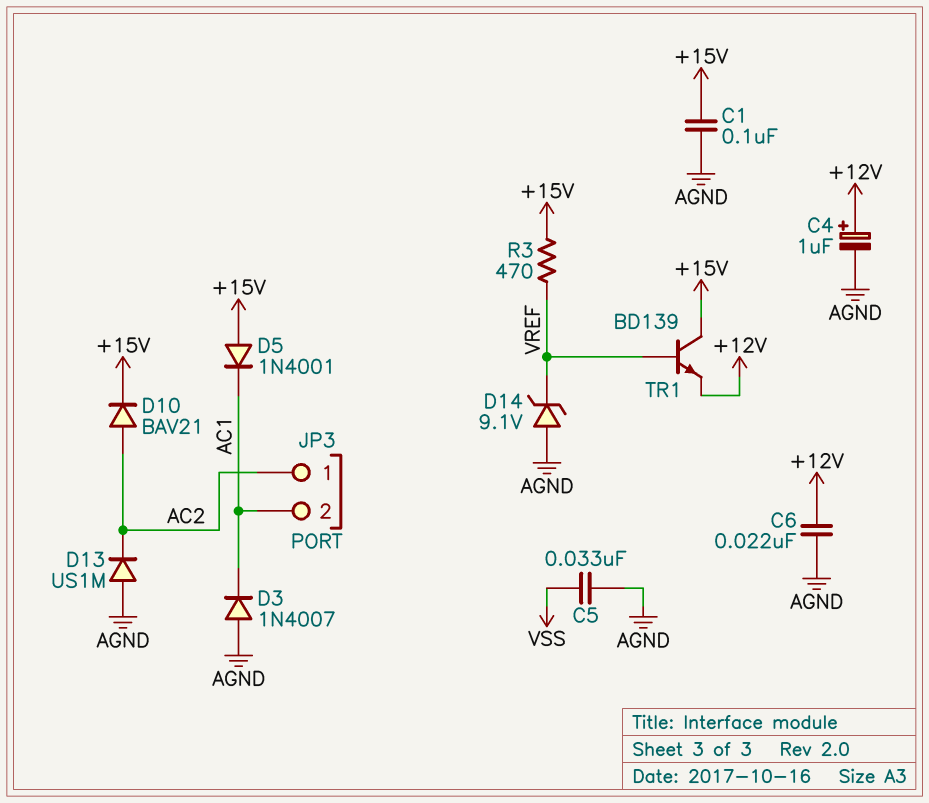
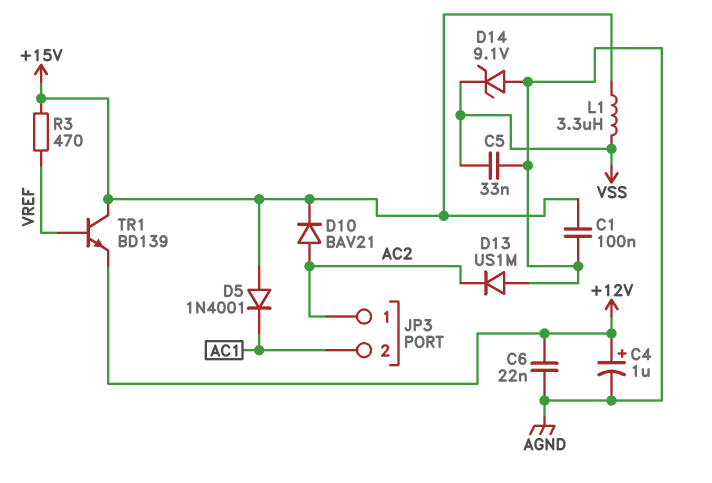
D3: diode 1N4007 (A AGND, K AC1) -> none
D14: zener 9.1V (A AGND, K VREF) -> zener 9.1V (A AGND, K VSS)
L1: none -> 3.3uH (+15V, VSS)

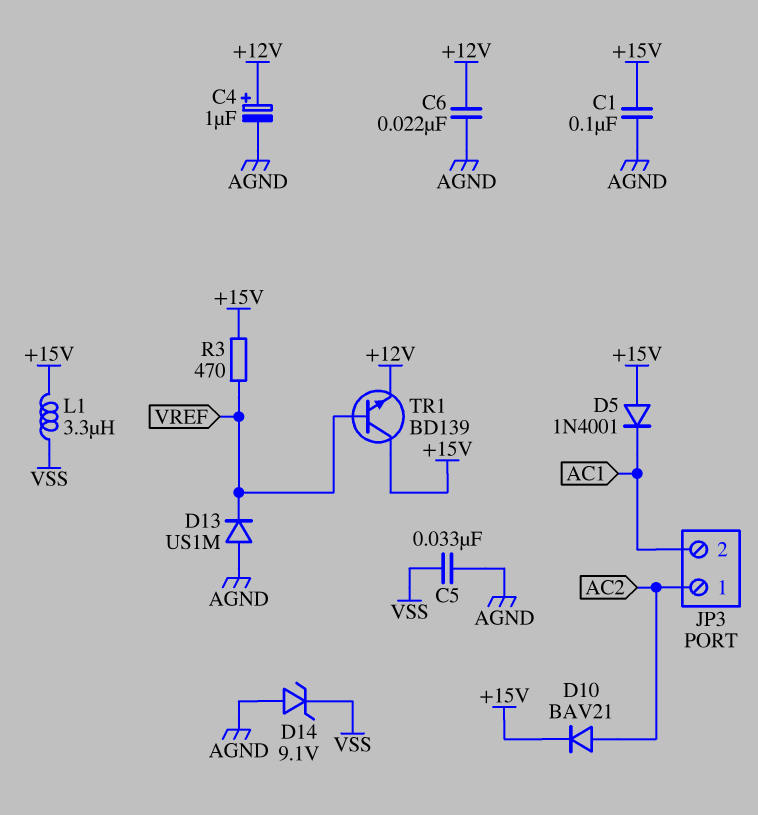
D13: diode US1M (A AGND, K AC2) -> diode US1M (A AGND, K VREF)

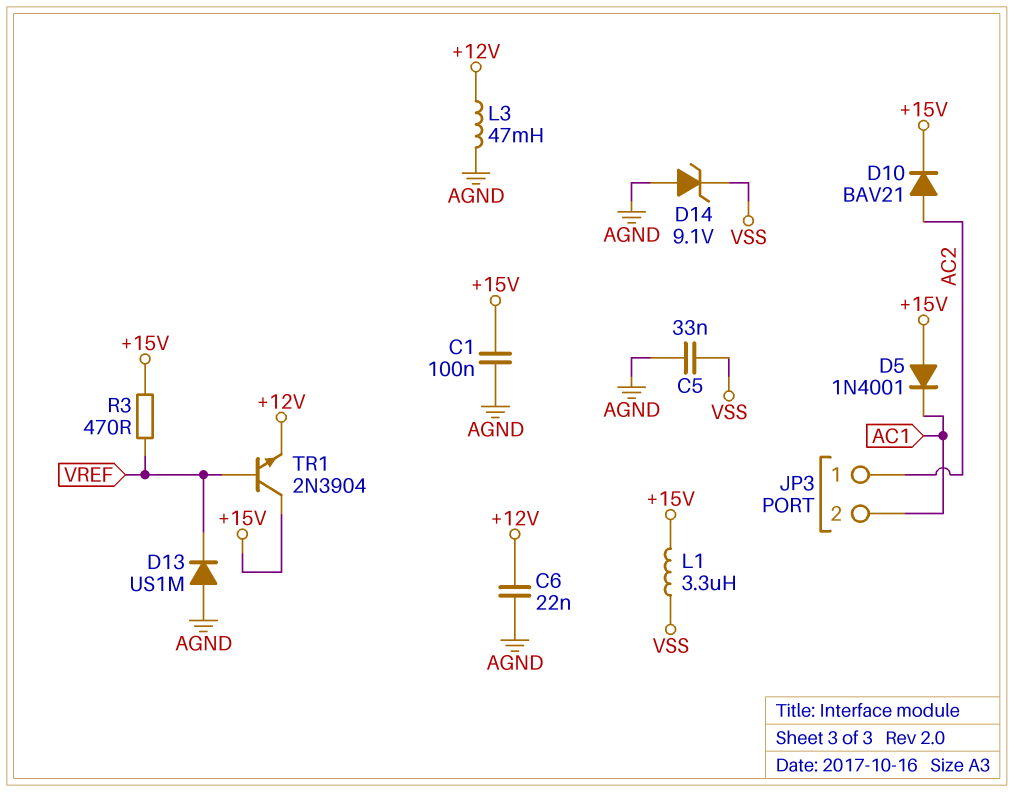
C4: 1uF (plus +12V, minus AGND) -> none
L3: none -> 47mH (+12V, AGND)
TR1: NPN BD139 (B VREF, C +15V, E +12V) -> NPN 2N3904 (B VREF, C +15V, E +12V)

